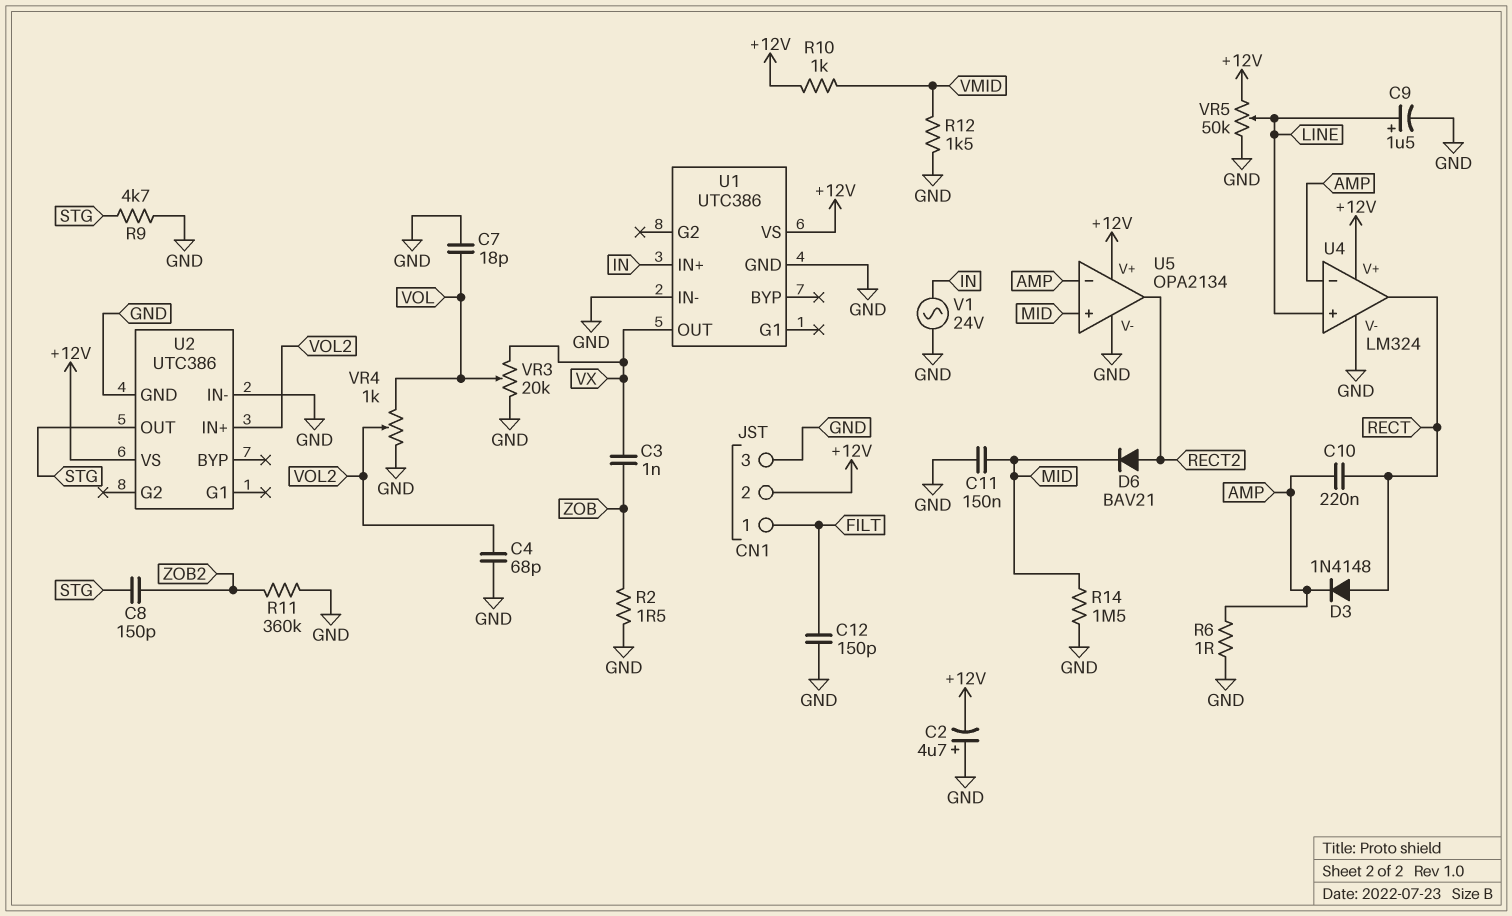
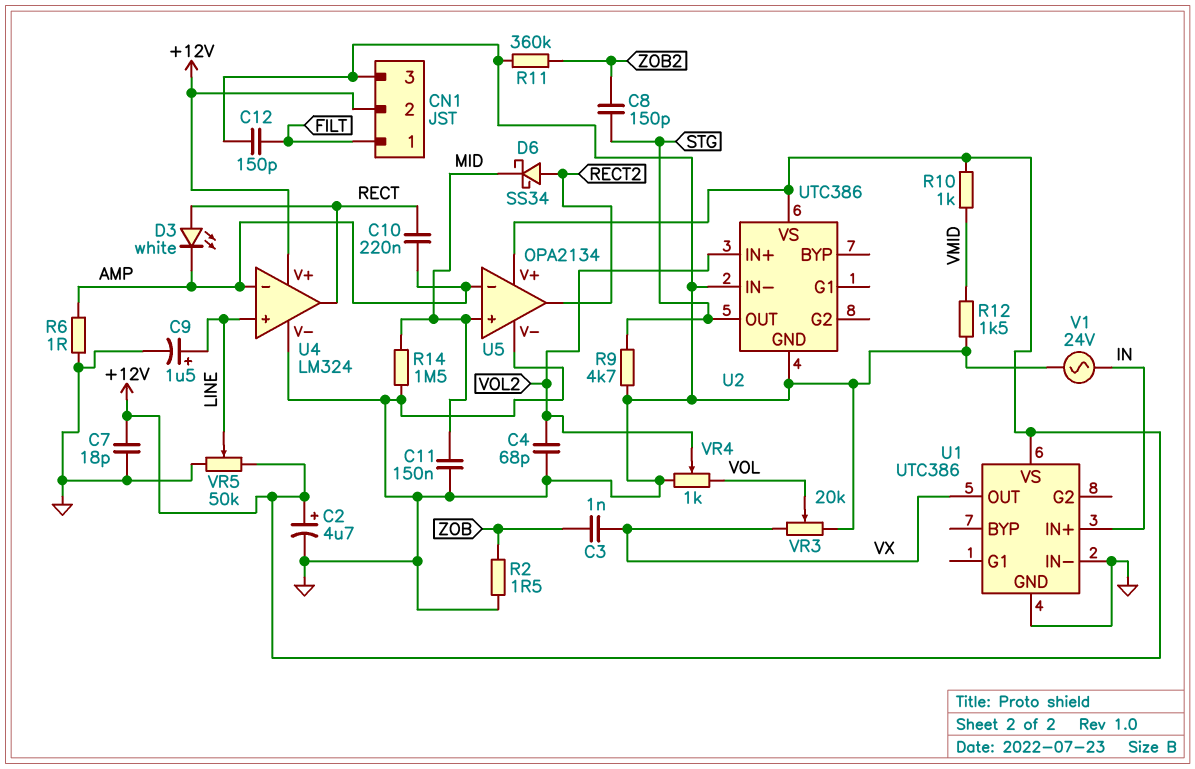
C2: 4.7uF (plus GND, minus +12V) -> 4.7uF (plus +12V, minus GND)
C7: 18pF (GND, VOL) -> 18pF (+12V, GND)
D3: diode 1N4148 (A RECT, K AMP) -> LED white (A RECT, K AMP)
D6: diode BAV21 (A RECT2, K MID) -> schottky SS34 (A RECT2, K MID)

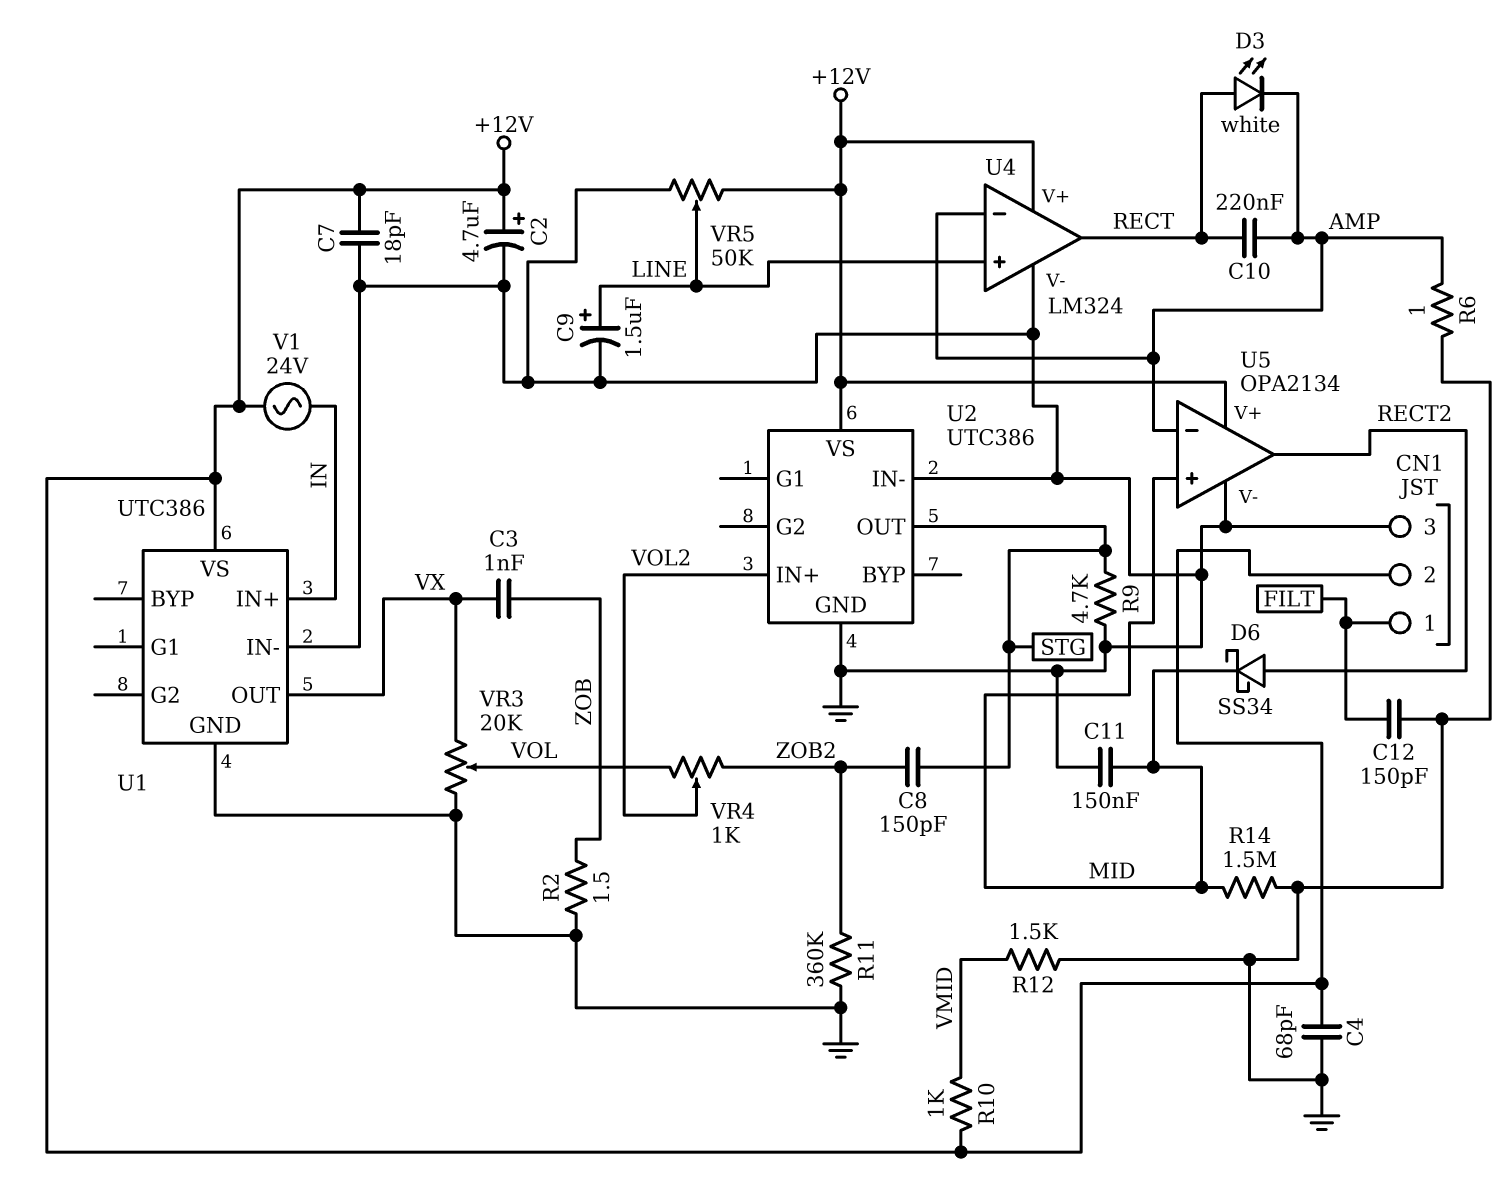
C4: 68pF (GND, VOL2) -> 68pF (+12V, GND)
V1: AC 24V (GND, IN) -> AC 24V (+12V, IN)
VR4: 1k (GND, VOL, wiper VOL2) -> 1k (VOL, ZOB2, wiper VOL2)

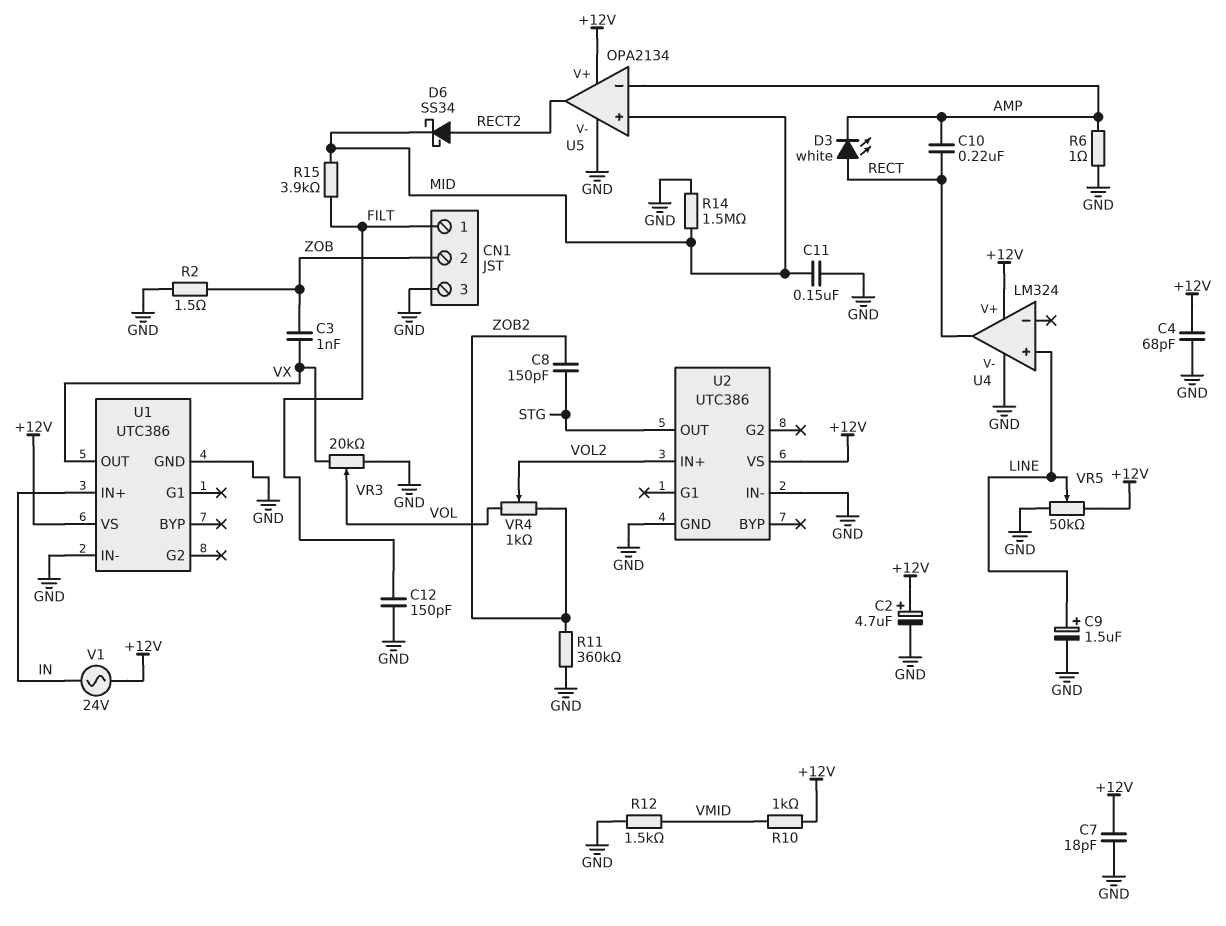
CN1 pin 2: +12V -> ZOB
R9: 4.7k (GND, STG) -> none
R15: none -> 3.9k (FILT, MID)
U4 pin in-: AMP -> none

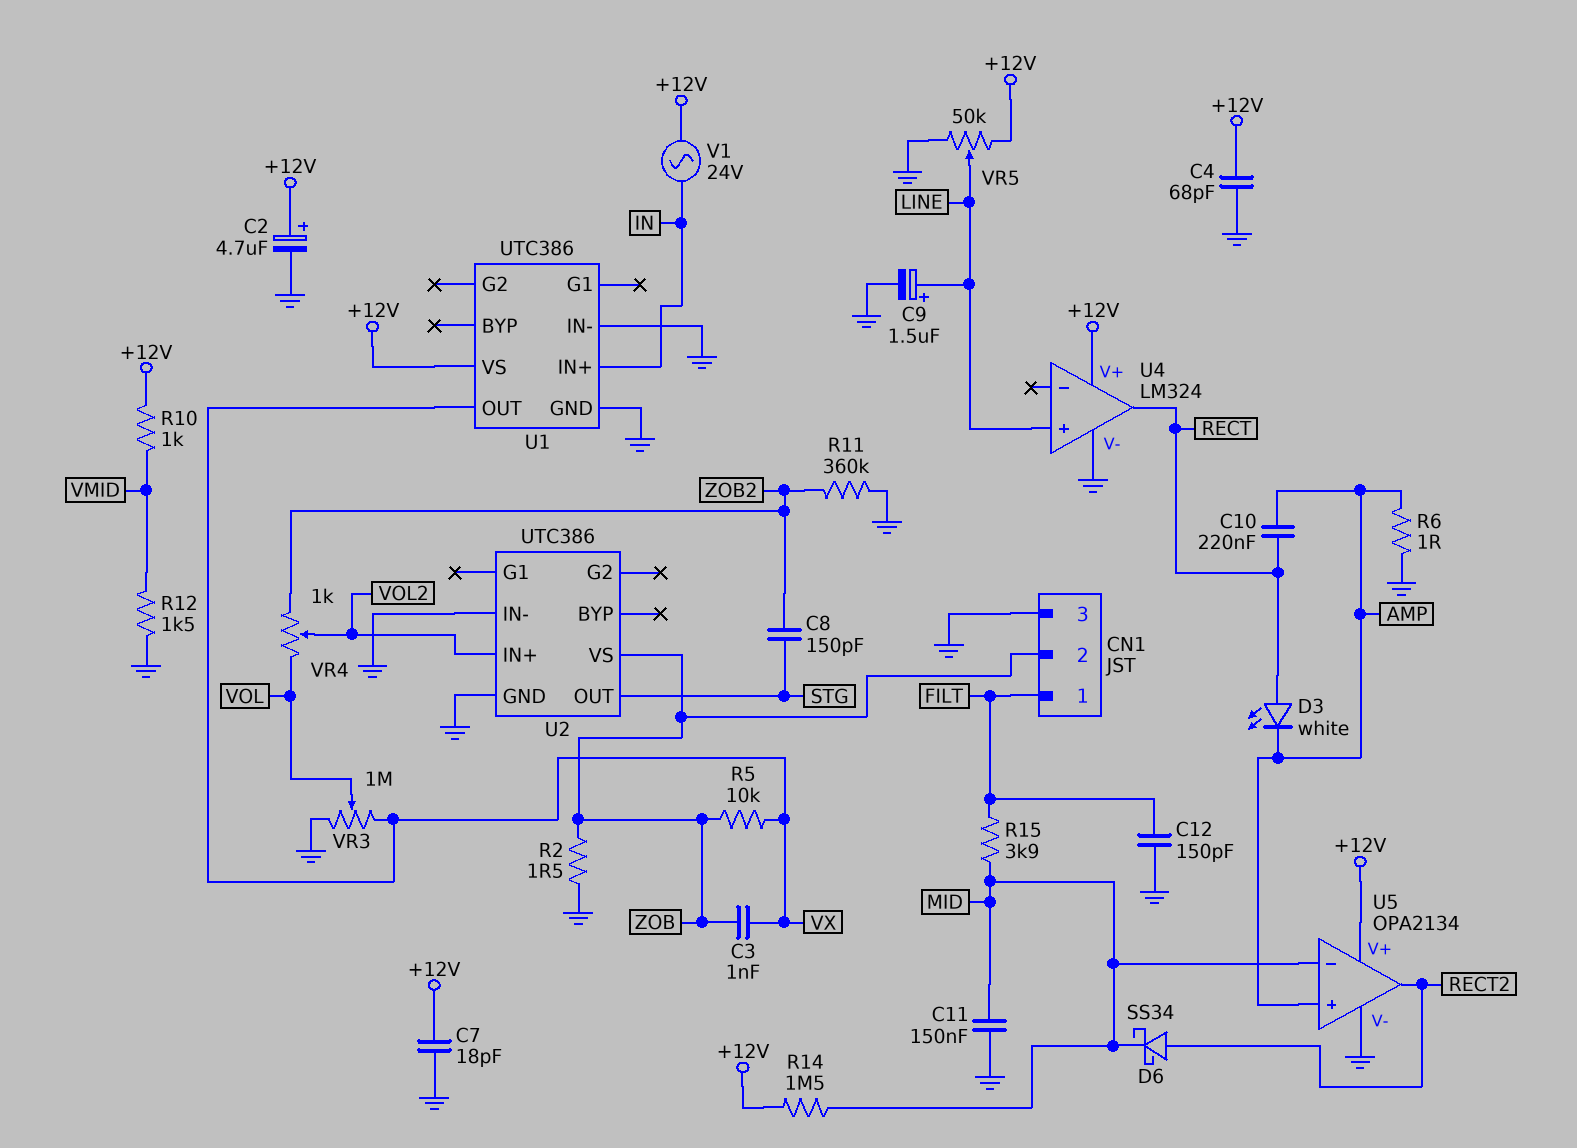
R5: none -> 10k (VX, ZOB)
R14: 1.5M (GND, MID) -> 1.5M (+12V, MID)
U2 pin VS: +12V -> ZOB
U5 pin in+: MID -> AMP
U5 pin in-: AMP -> MID
VR3: 20k (GND, VX, wiper VOL) -> 1M (GND, VX, wiper VOL)

